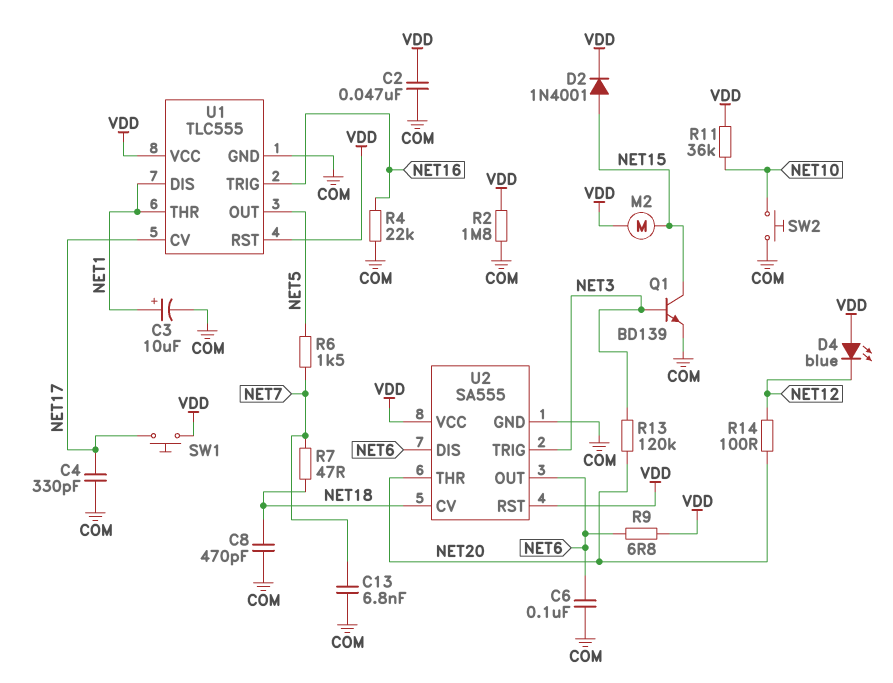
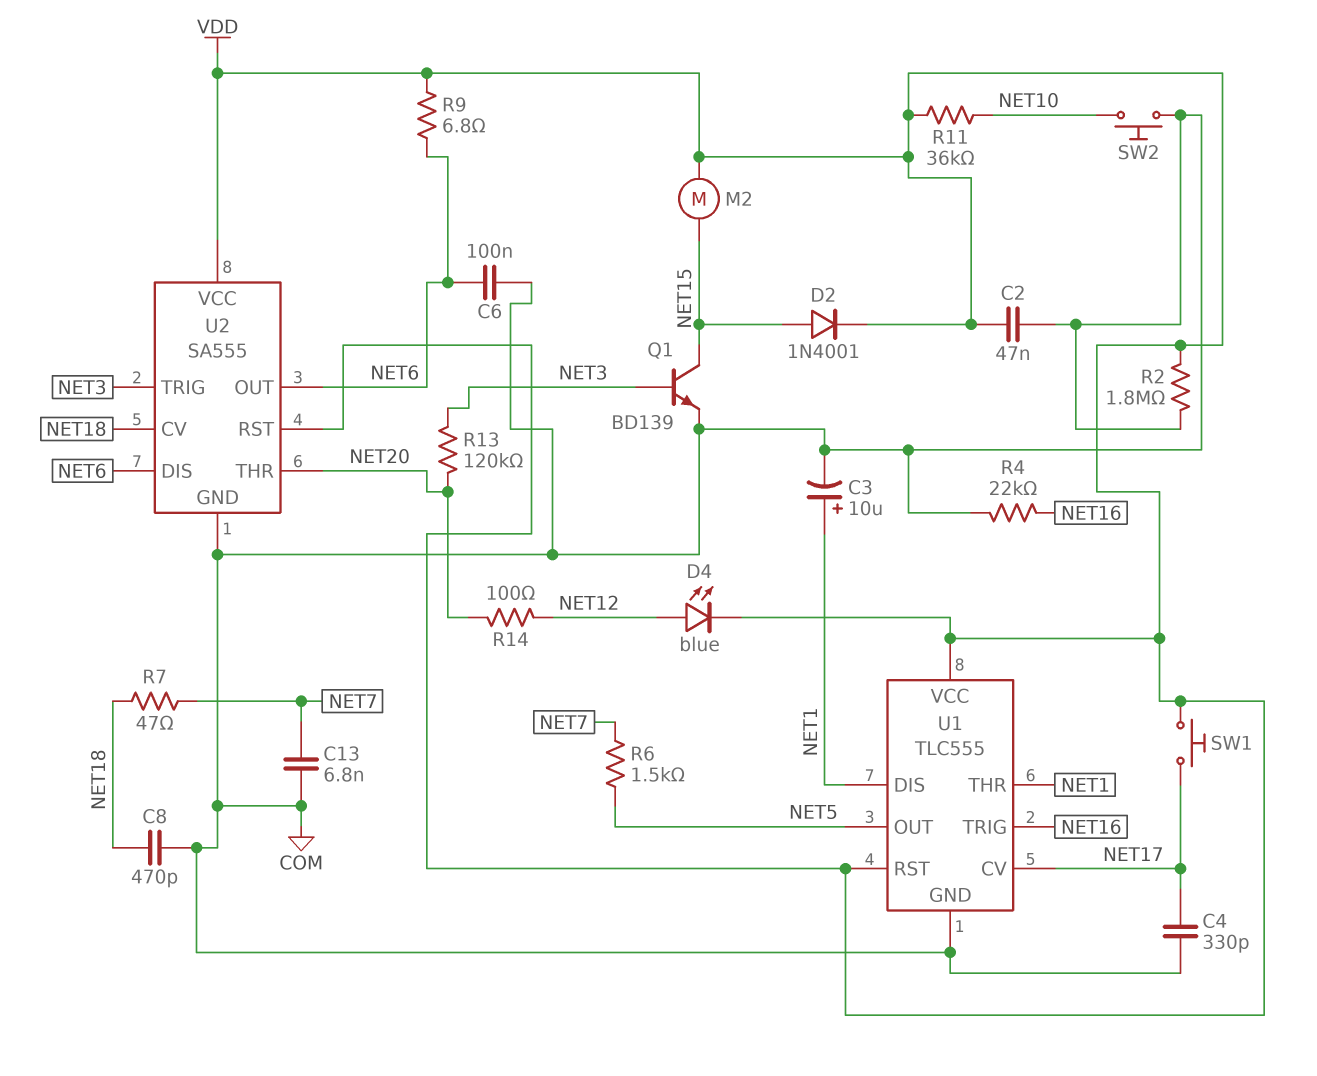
D4: LED blue (A VDD, K NET12) -> LED blue (A NET12, K VDD)

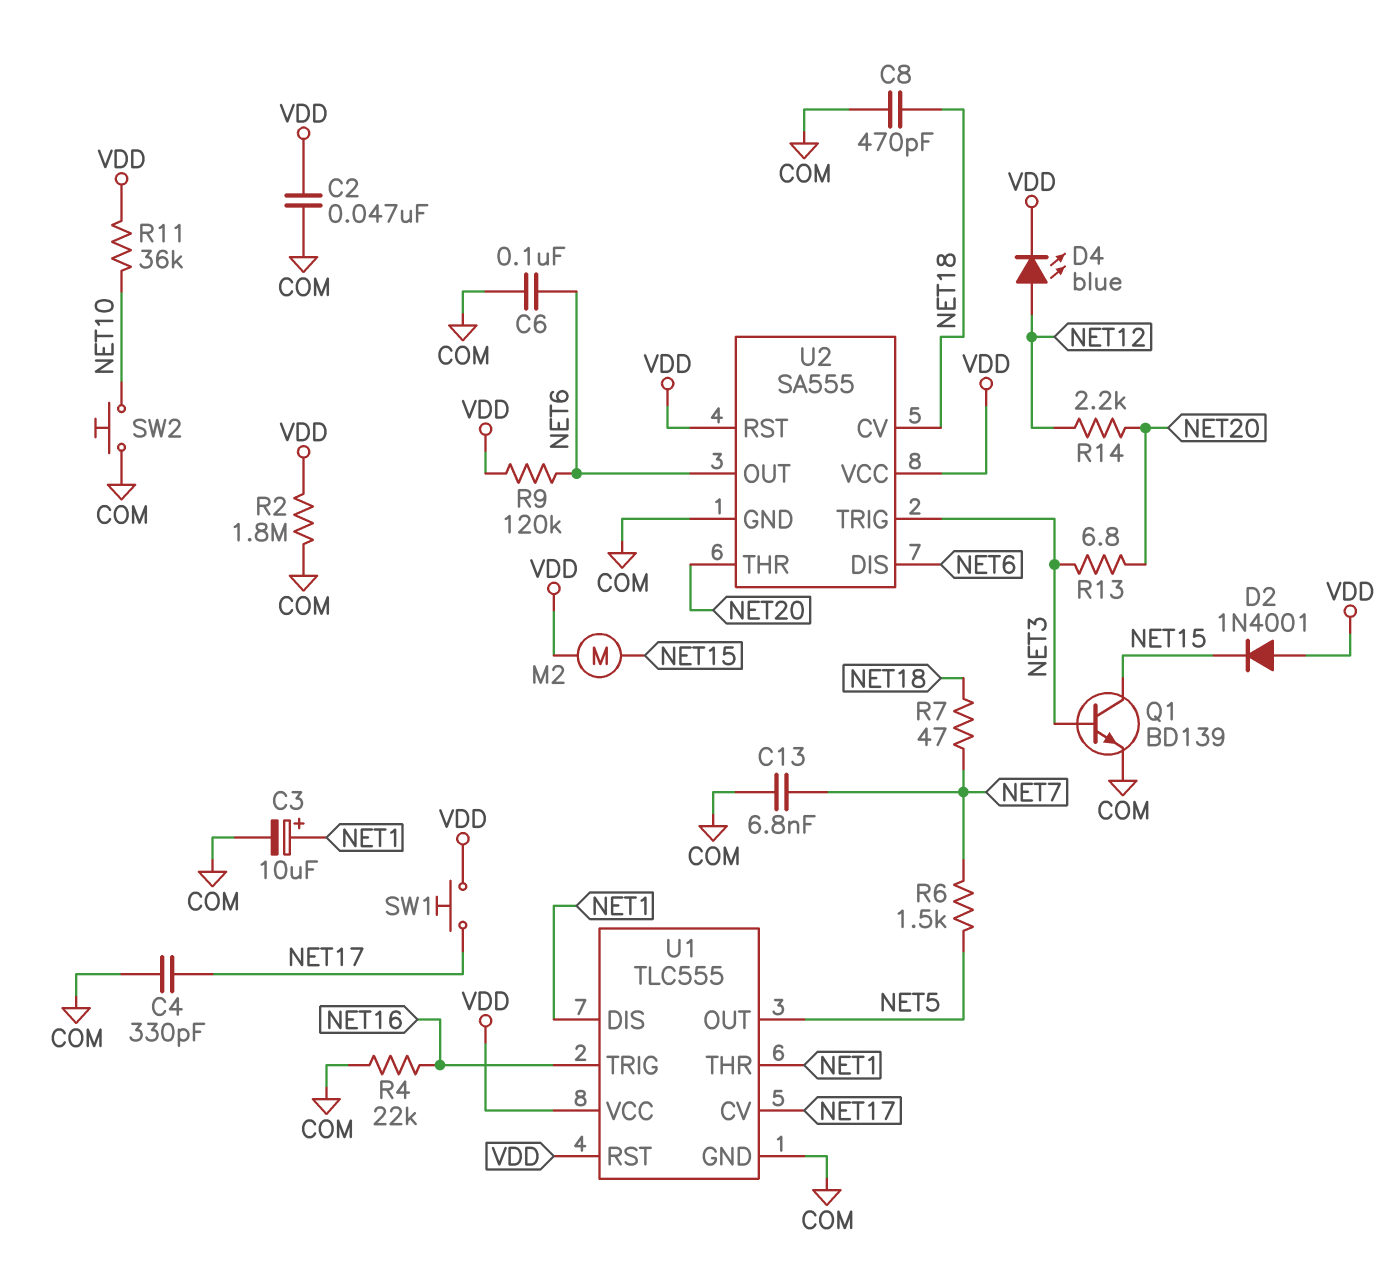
D2: diode 1N4001 (A NET15, K VDD) -> diode 1N4001 (A VDD, K NET15)
R9: 6.8 (NET6, VDD) -> 120k (NET6, VDD)
R13: 120k (NET3, NET20) -> 6.8 (NET3, NET20)
R14: 100 (NET12, NET20) -> 2.2k (NET12, NET20)

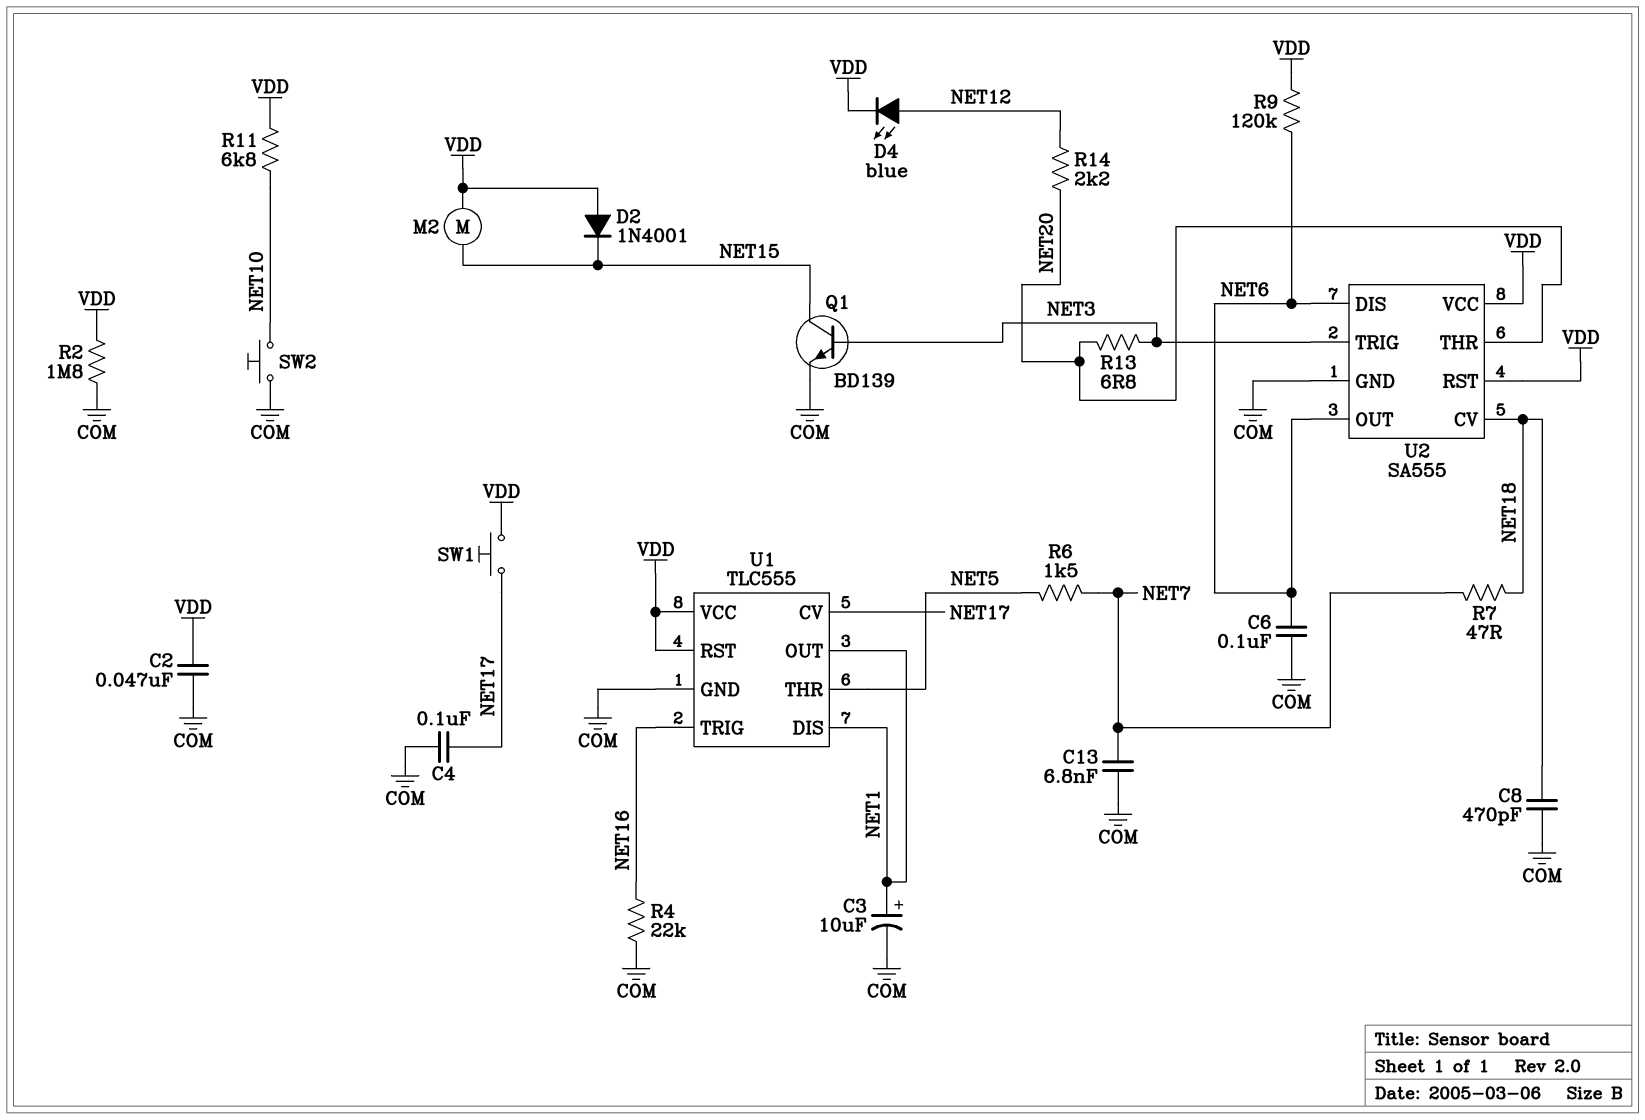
C4: 330pF (COM, NET17) -> 100nF (COM, NET17)
R11: 36k (NET10, VDD) -> 6.8k (NET10, VDD)
U1 pin OUT: NET5 -> NET1
U1 pin THR: NET1 -> NET5

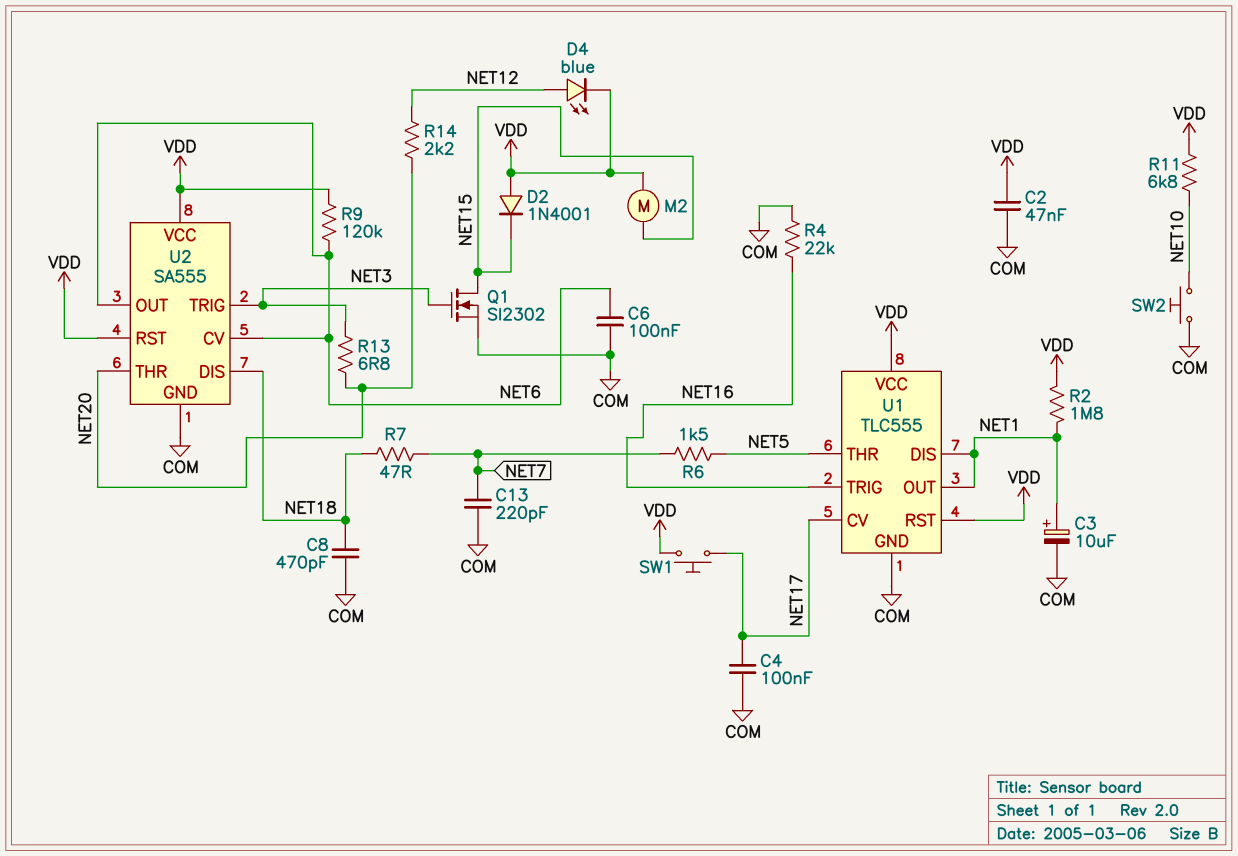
C13: 6.8nF (COM, NET7) -> 220pF (COM, NET7)
Q1: NPN BD139 (B NET3, C NET15, E COM) -> NMOS SI2302 (G NET3, D NET15, S COM)
R2: 1.8M (COM, VDD) -> 1.8M (NET1, VDD)
U2 pin CV: NET18 -> NET6
U2 pin DIS: NET6 -> NET18

